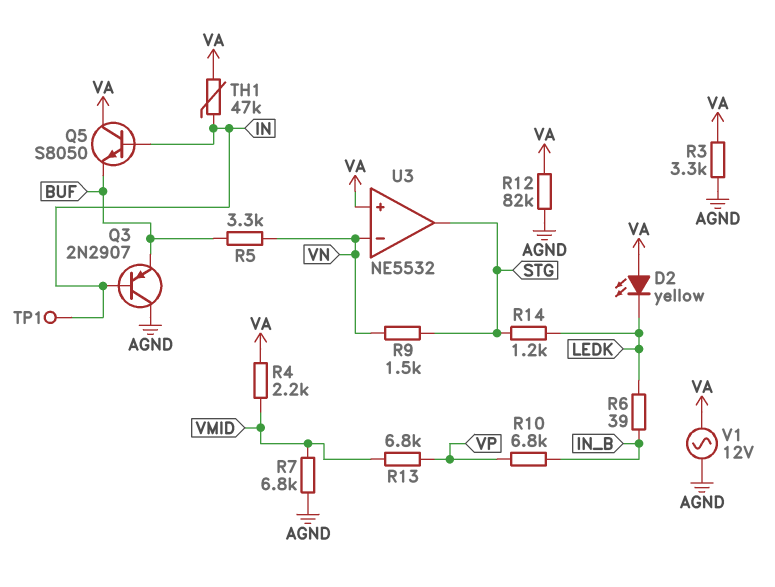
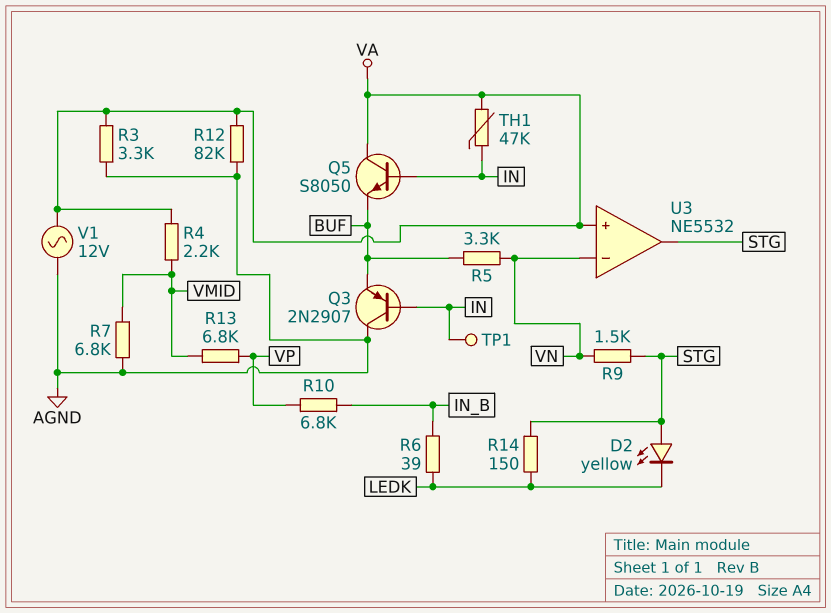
D2: LED yellow (A VA, K LEDK) -> LED yellow (A STG, K LEDK)
R14: 1.2k (LEDK, STG) -> 150 (LEDK, STG)

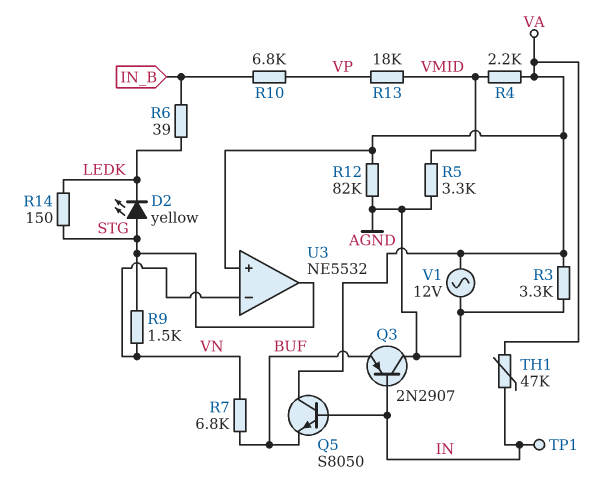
R5: 3.3k (BUF, VN) -> 3.3k (AGND, VMID)
R7: 6.8k (AGND, VMID) -> 6.8k (BUF, VN)
R13: 6.8k (VMID, VP) -> 18k (VMID, VP)

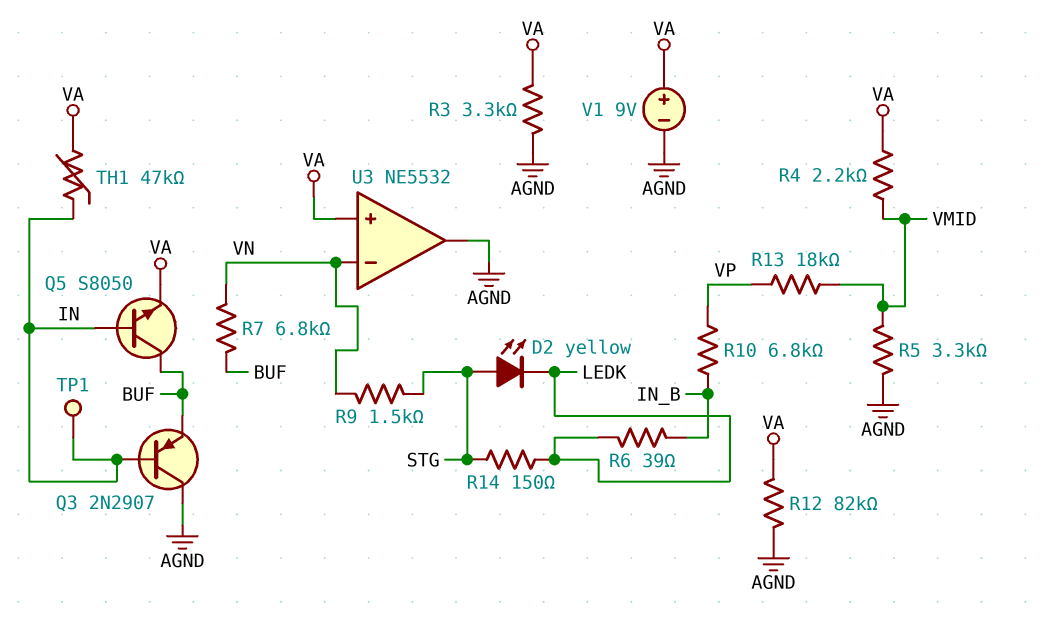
Q5: NPN S8050 (B IN, C VA, E BUF) -> NPN S8050 (B IN, C BUF, E VA)
U3 pin out: STG -> AGND
V1: AC 12V (AGND, VA) -> 9V (plus VA, minus AGND)

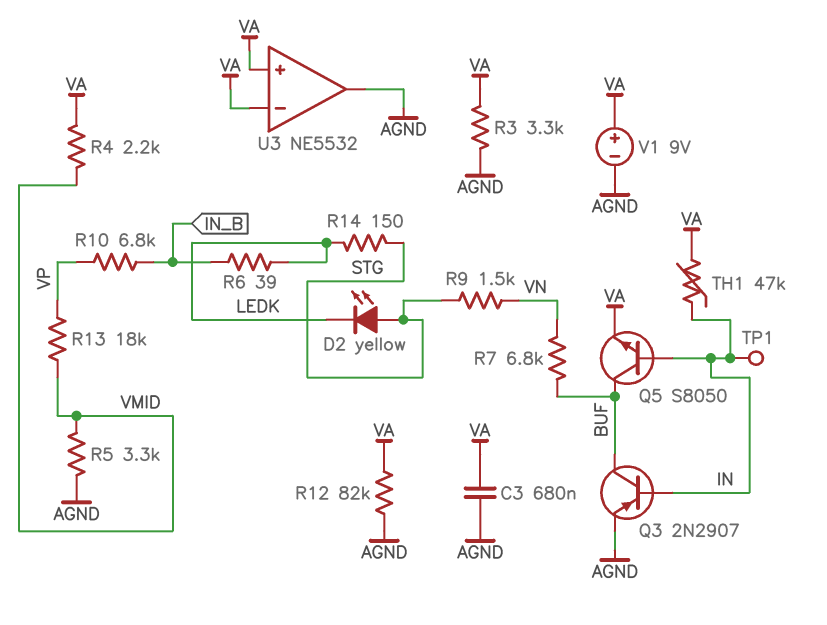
C3: none -> 680nF (AGND, VA)
Q3: PNP 2N2907 (B IN, C AGND, E BUF) -> PNP 2N2907 (B IN, C BUF, E AGND)
U3 pin in-: VN -> VA

